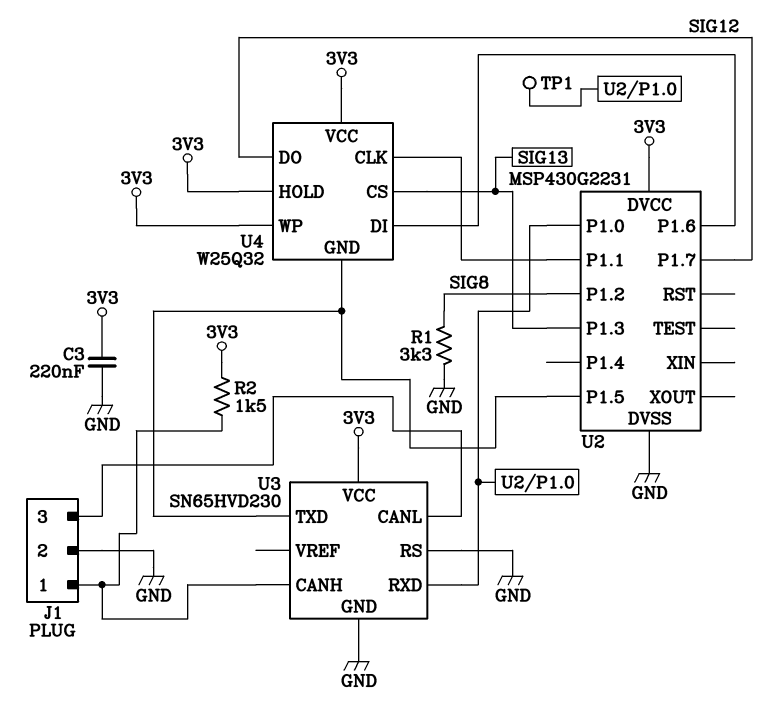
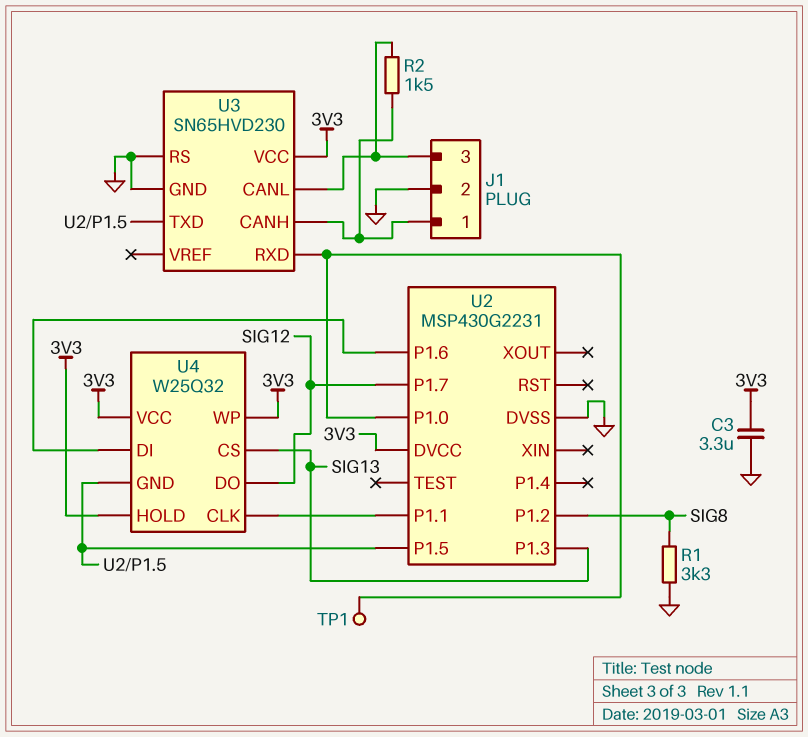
C3: 220nF (3V3, GND) -> 3.3uF (3V3, GND)
R2: 1.5k (3V3, J1/1) -> 1.5k (J1/1, J1/3)

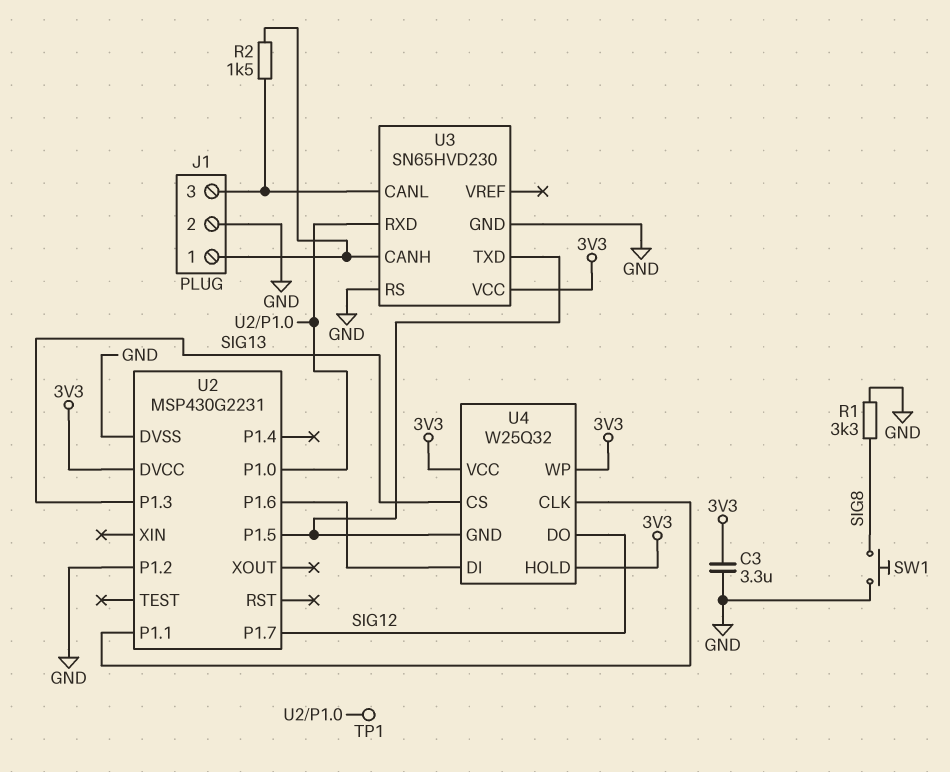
SW1: none -> button (GND, SIG8)
U2 pin P1.2: SIG8 -> GND

